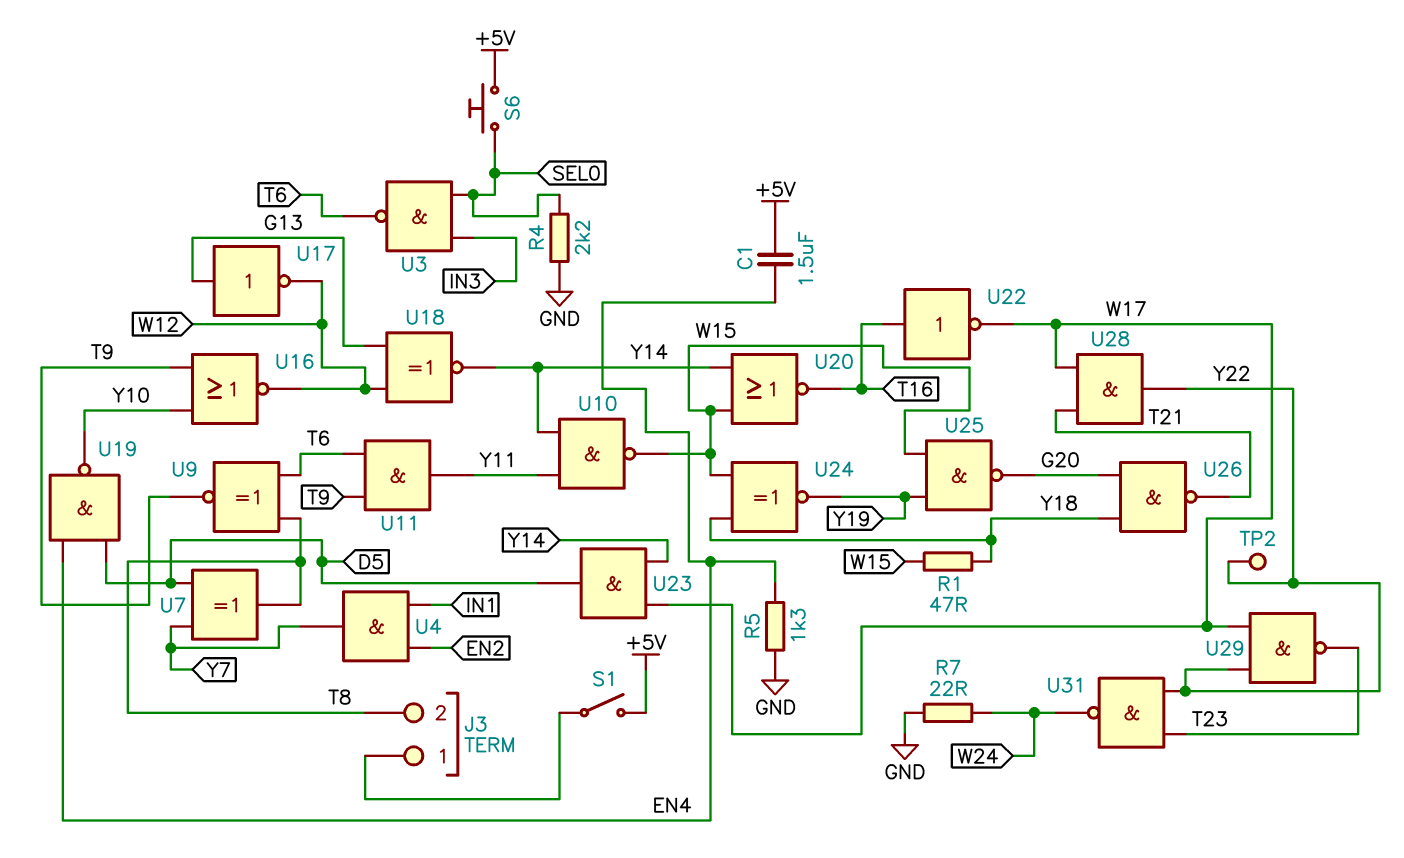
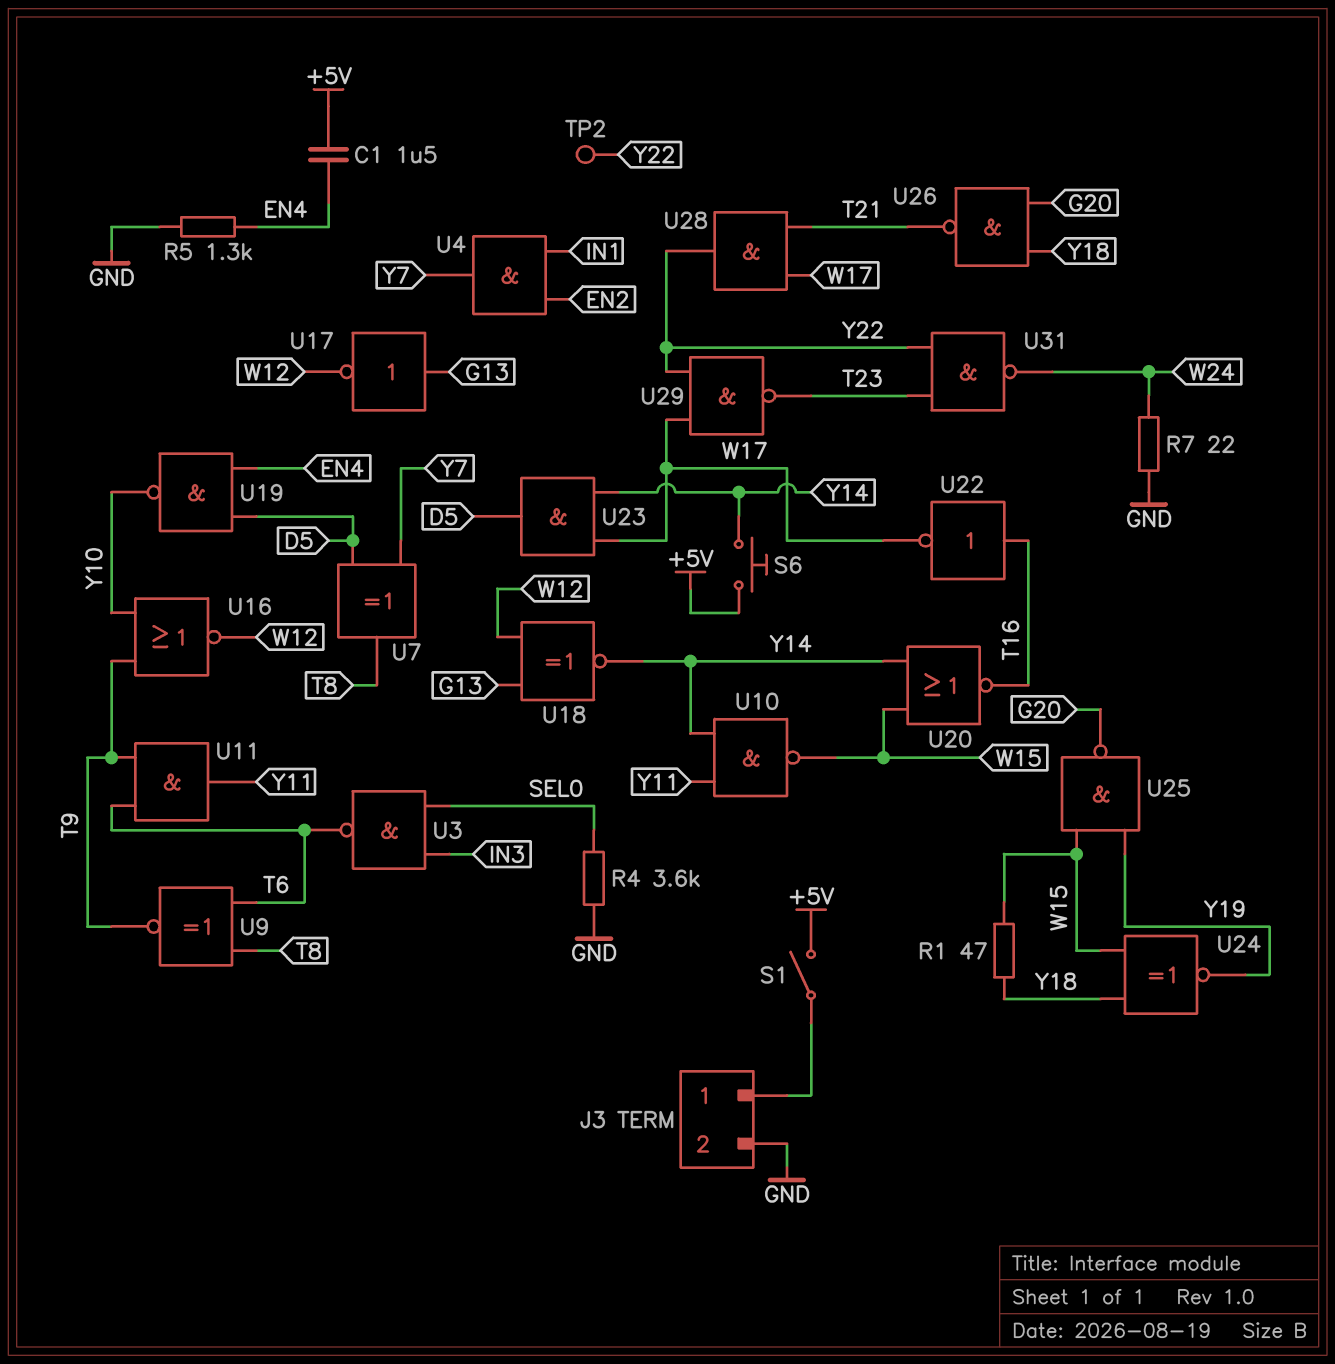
J3 pin 2: T8 -> GND
R4: 2.2k (GND, SEL0) -> 3.6k (GND, SEL0)
S6: button (+5V, SEL0) -> button (+5V, Y14)

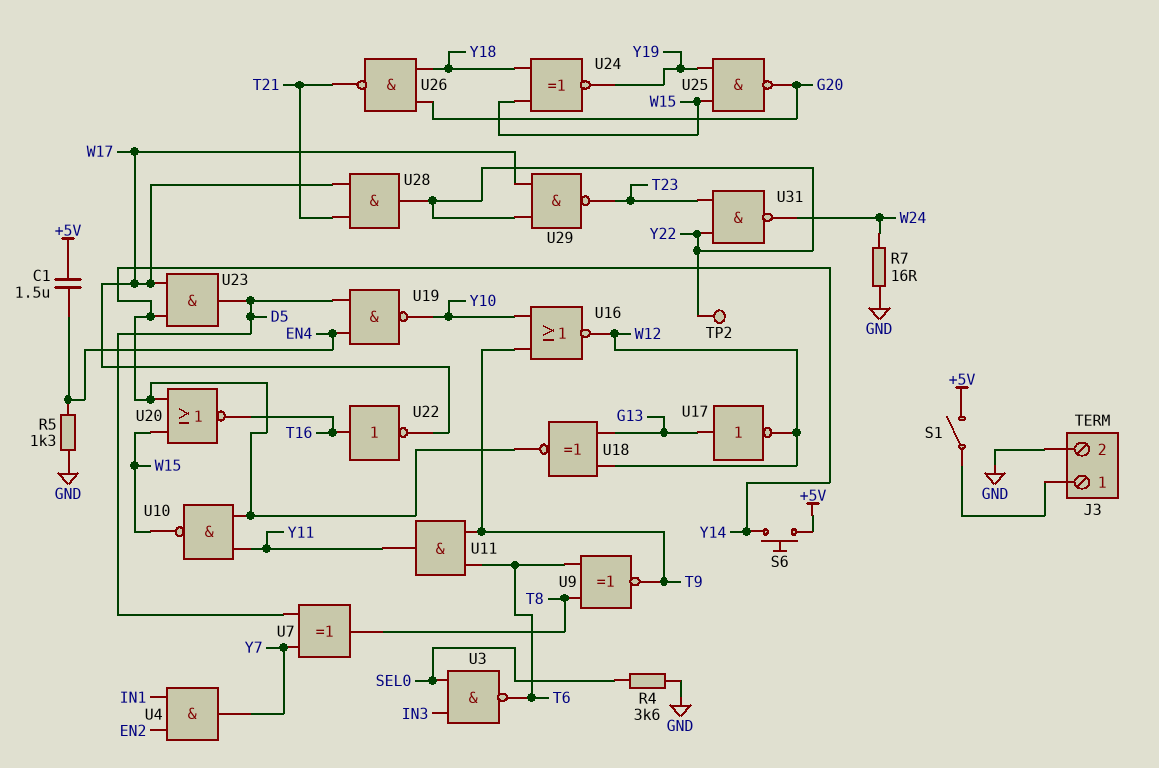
R1: 47 (W15, Y18) -> none
R7: 22 (GND, W24) -> 16 (GND, W24)

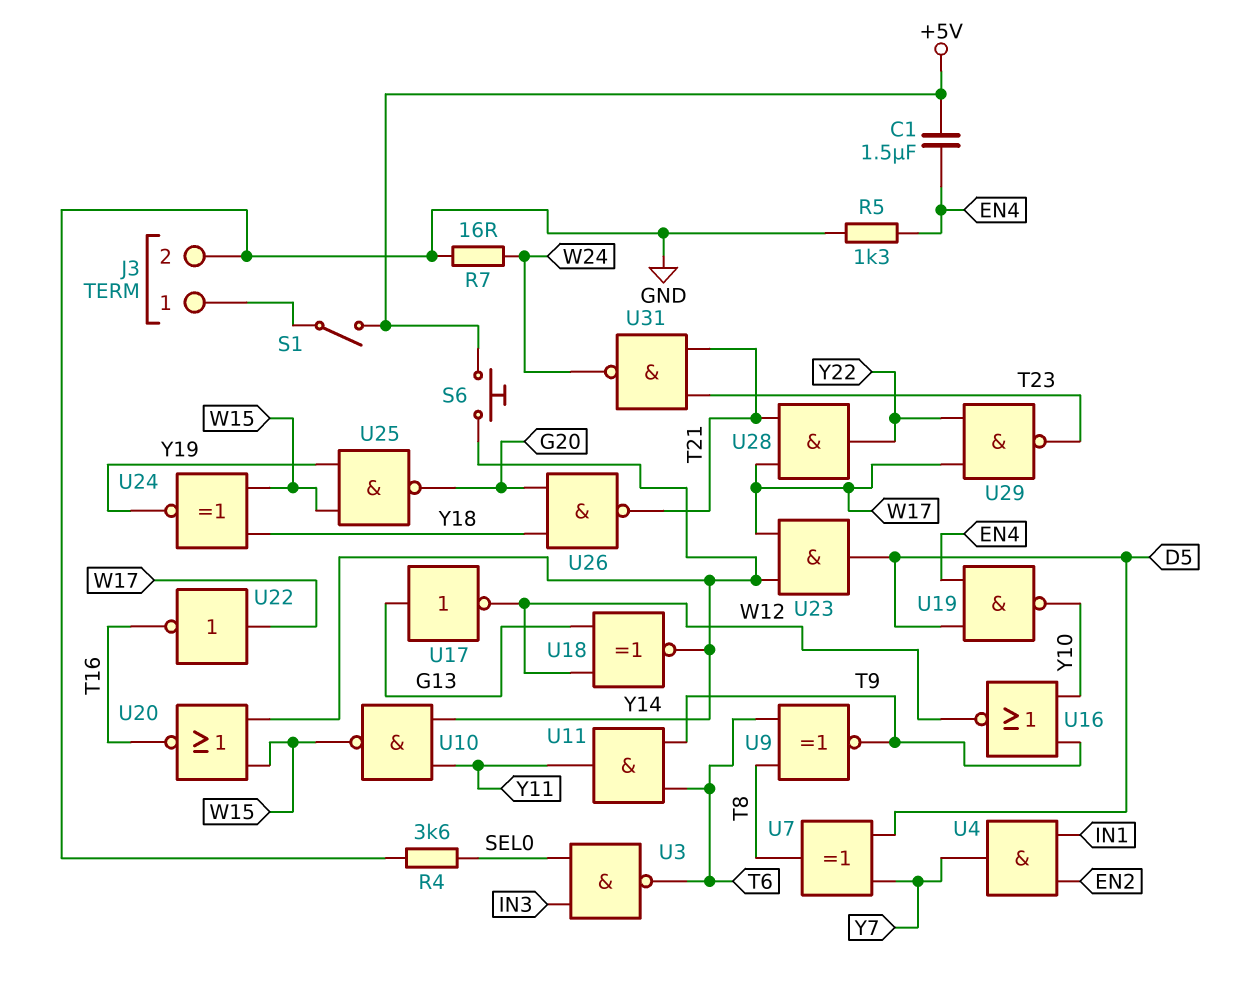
TP2: test point (Y22) -> none
U22: NOT (in T16, out W17) -> NOT (in W17, out T16)
U31: NAND (in T23, in Y22, out W24) -> NAND (in T21, in T23, out W24)

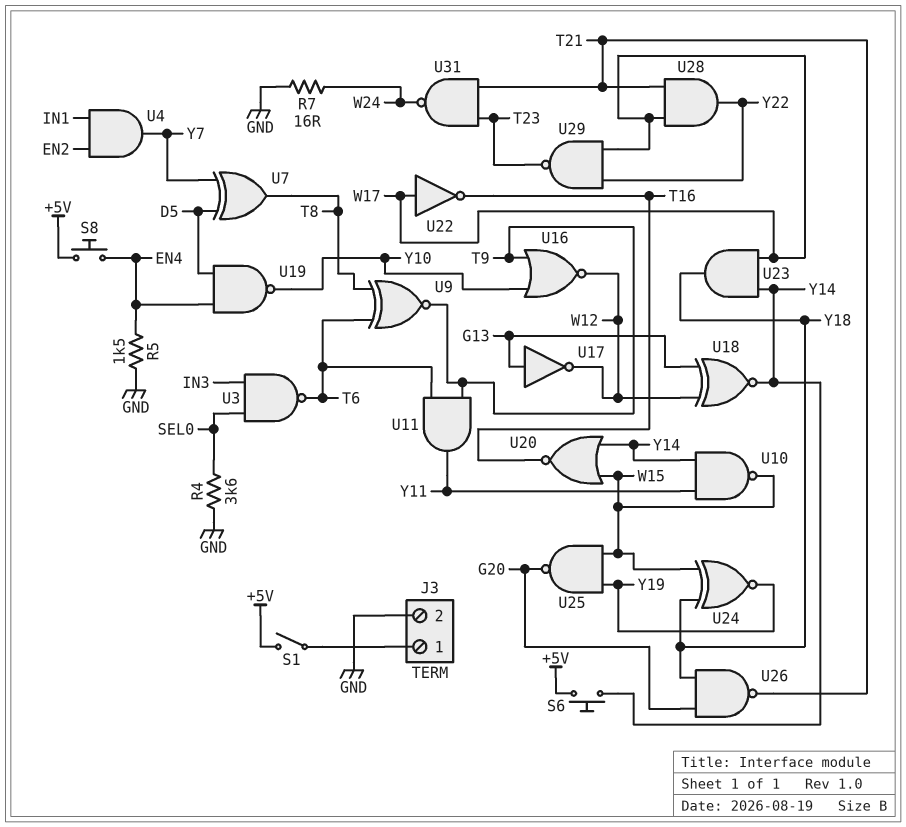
C1: 1.5uF (+5V, EN4) -> none
R5: 1.3k (EN4, GND) -> 1.5k (EN4, GND)
S8: none -> button (+5V, EN4)
U23: AND (in W17, in Y14, out D5) -> AND (in W17, in Y14, out Y18)

